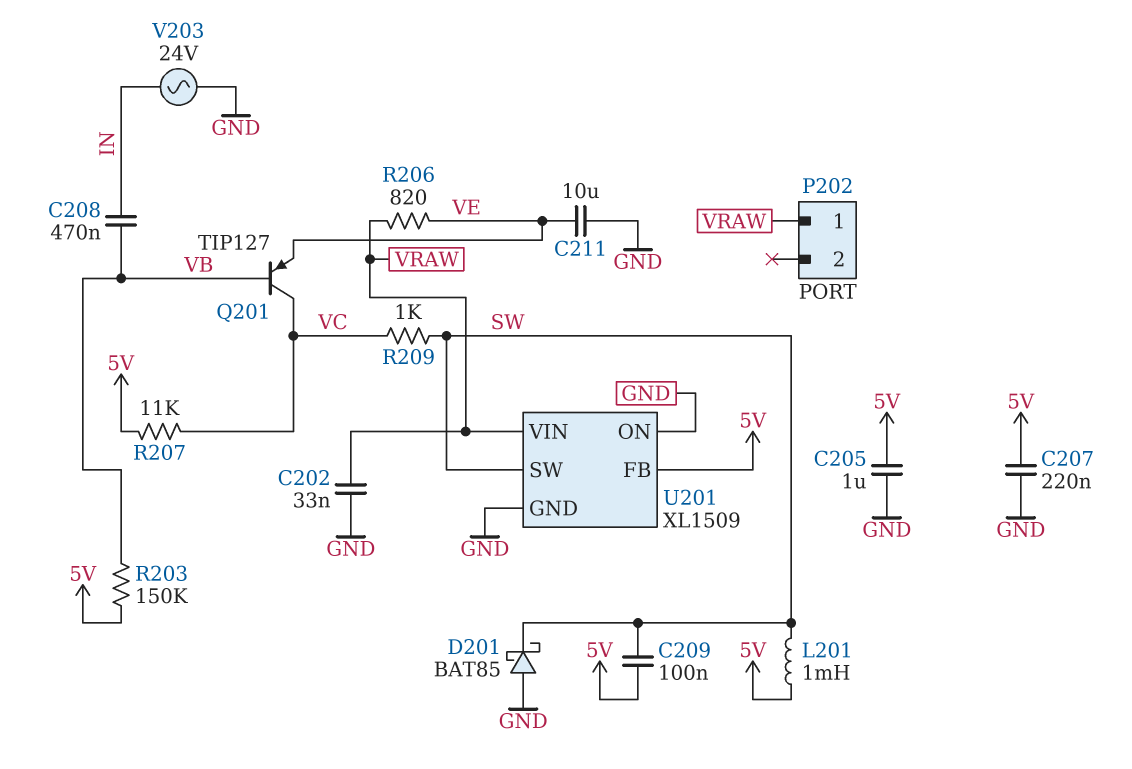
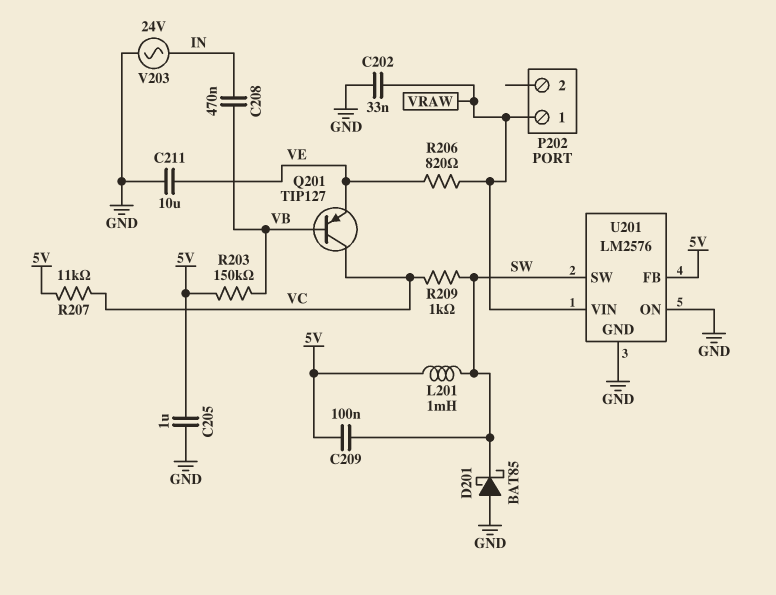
C207: 220nF (5V, GND) -> none
U201: XL1509 -> LM2576

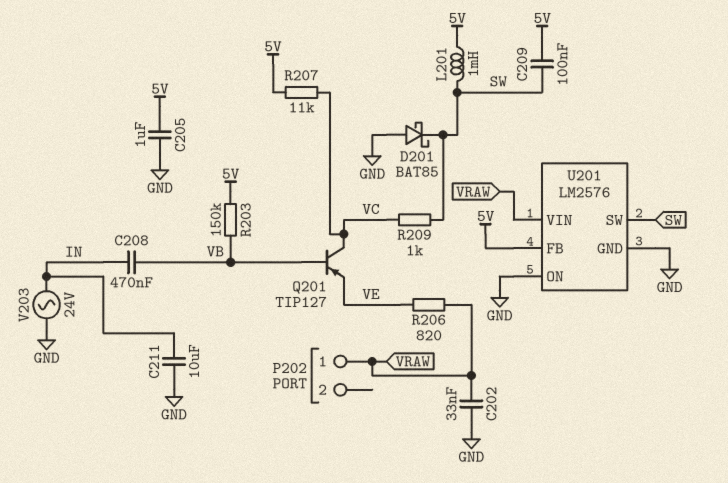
C211: 10uF (GND, VE) -> 10uF (GND, IN)

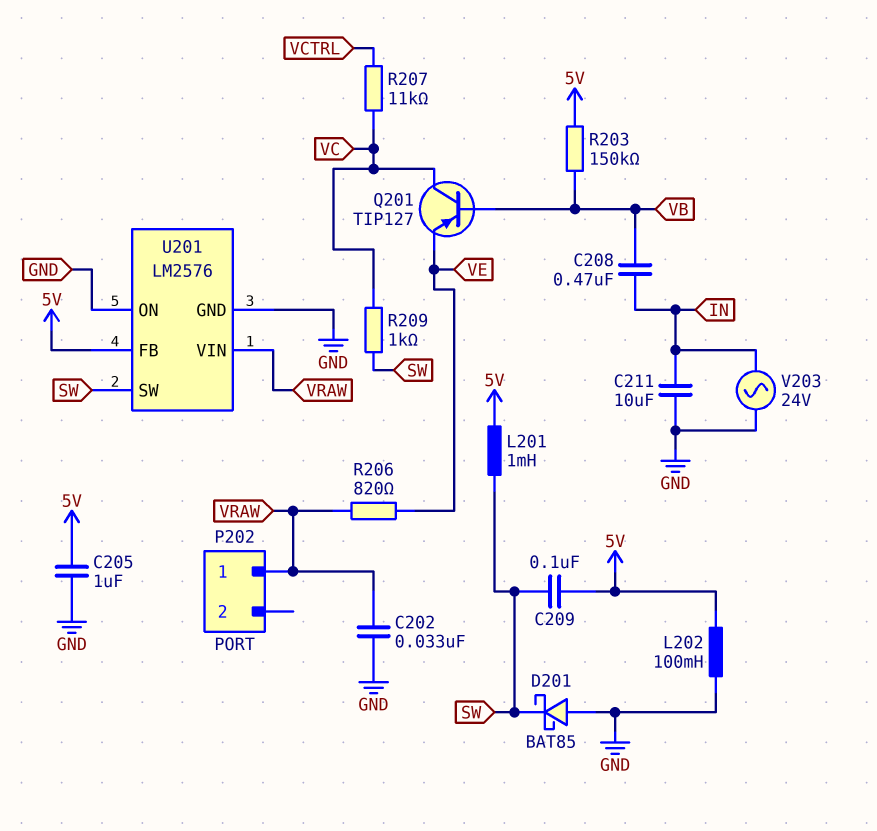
L202: none -> 100mH (5V, GND)
R207: 11k (5V, VC) -> 11k (VC, VCTRL)

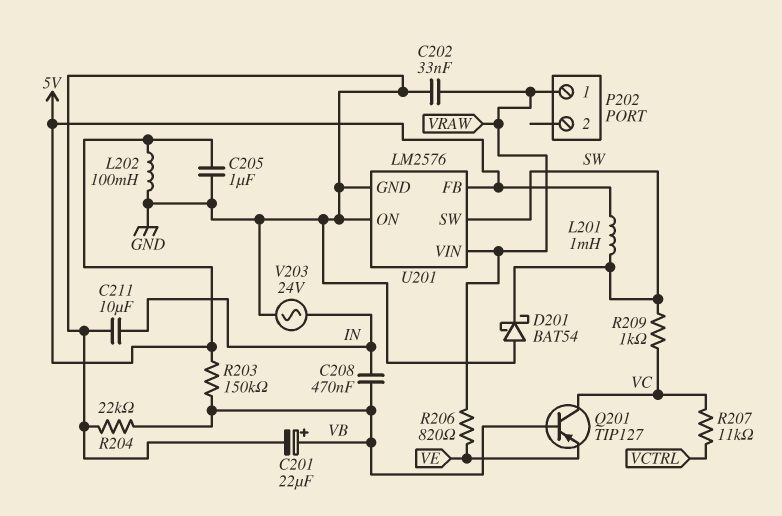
C201: none -> 22uF (plus VB, minus GND)
C209: 100nF (5V, SW) -> none
D201: schottky BAT85 (A GND, K SW) -> schottky BAT54 (A GND, K SW)
R204: none -> 22k (GND, VB)

